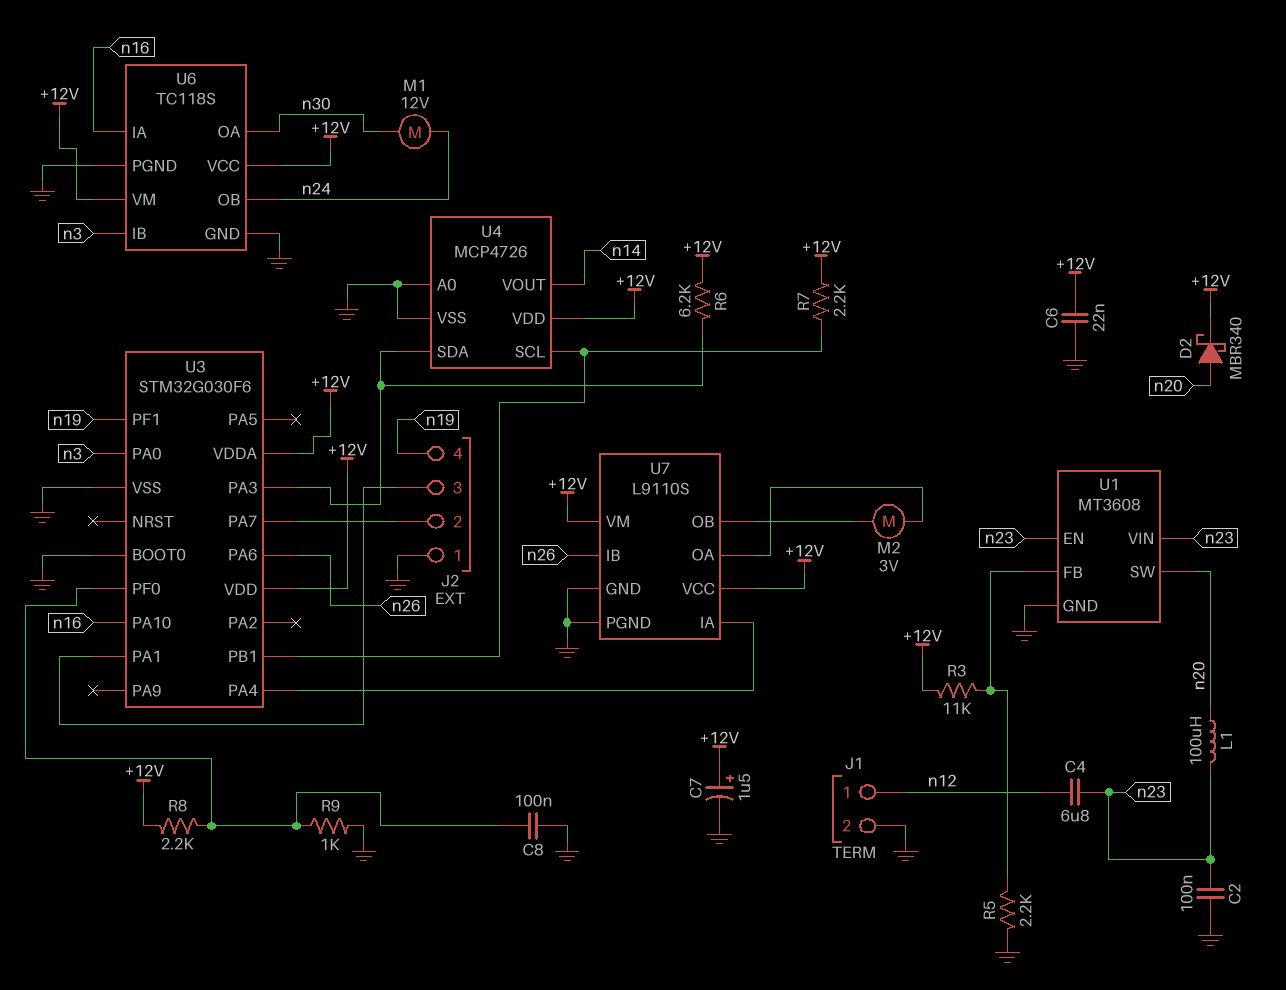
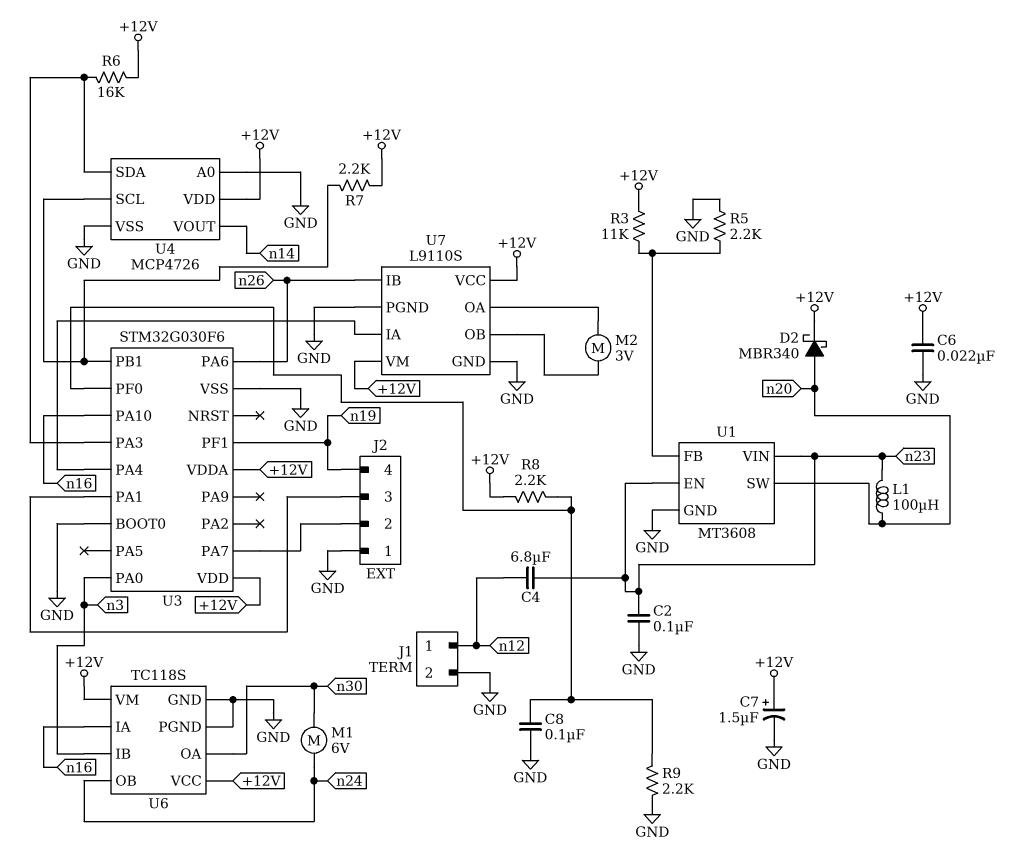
M1: motor 12V (n24, n30) -> motor 6V (n24, n30)
R6: 6.2k (+12V, U3/PA3) -> 16k (+12V, U3/PA3)
R9: 1k (GND, U3/PF0) -> 2.2k (GND, U3/PF0)

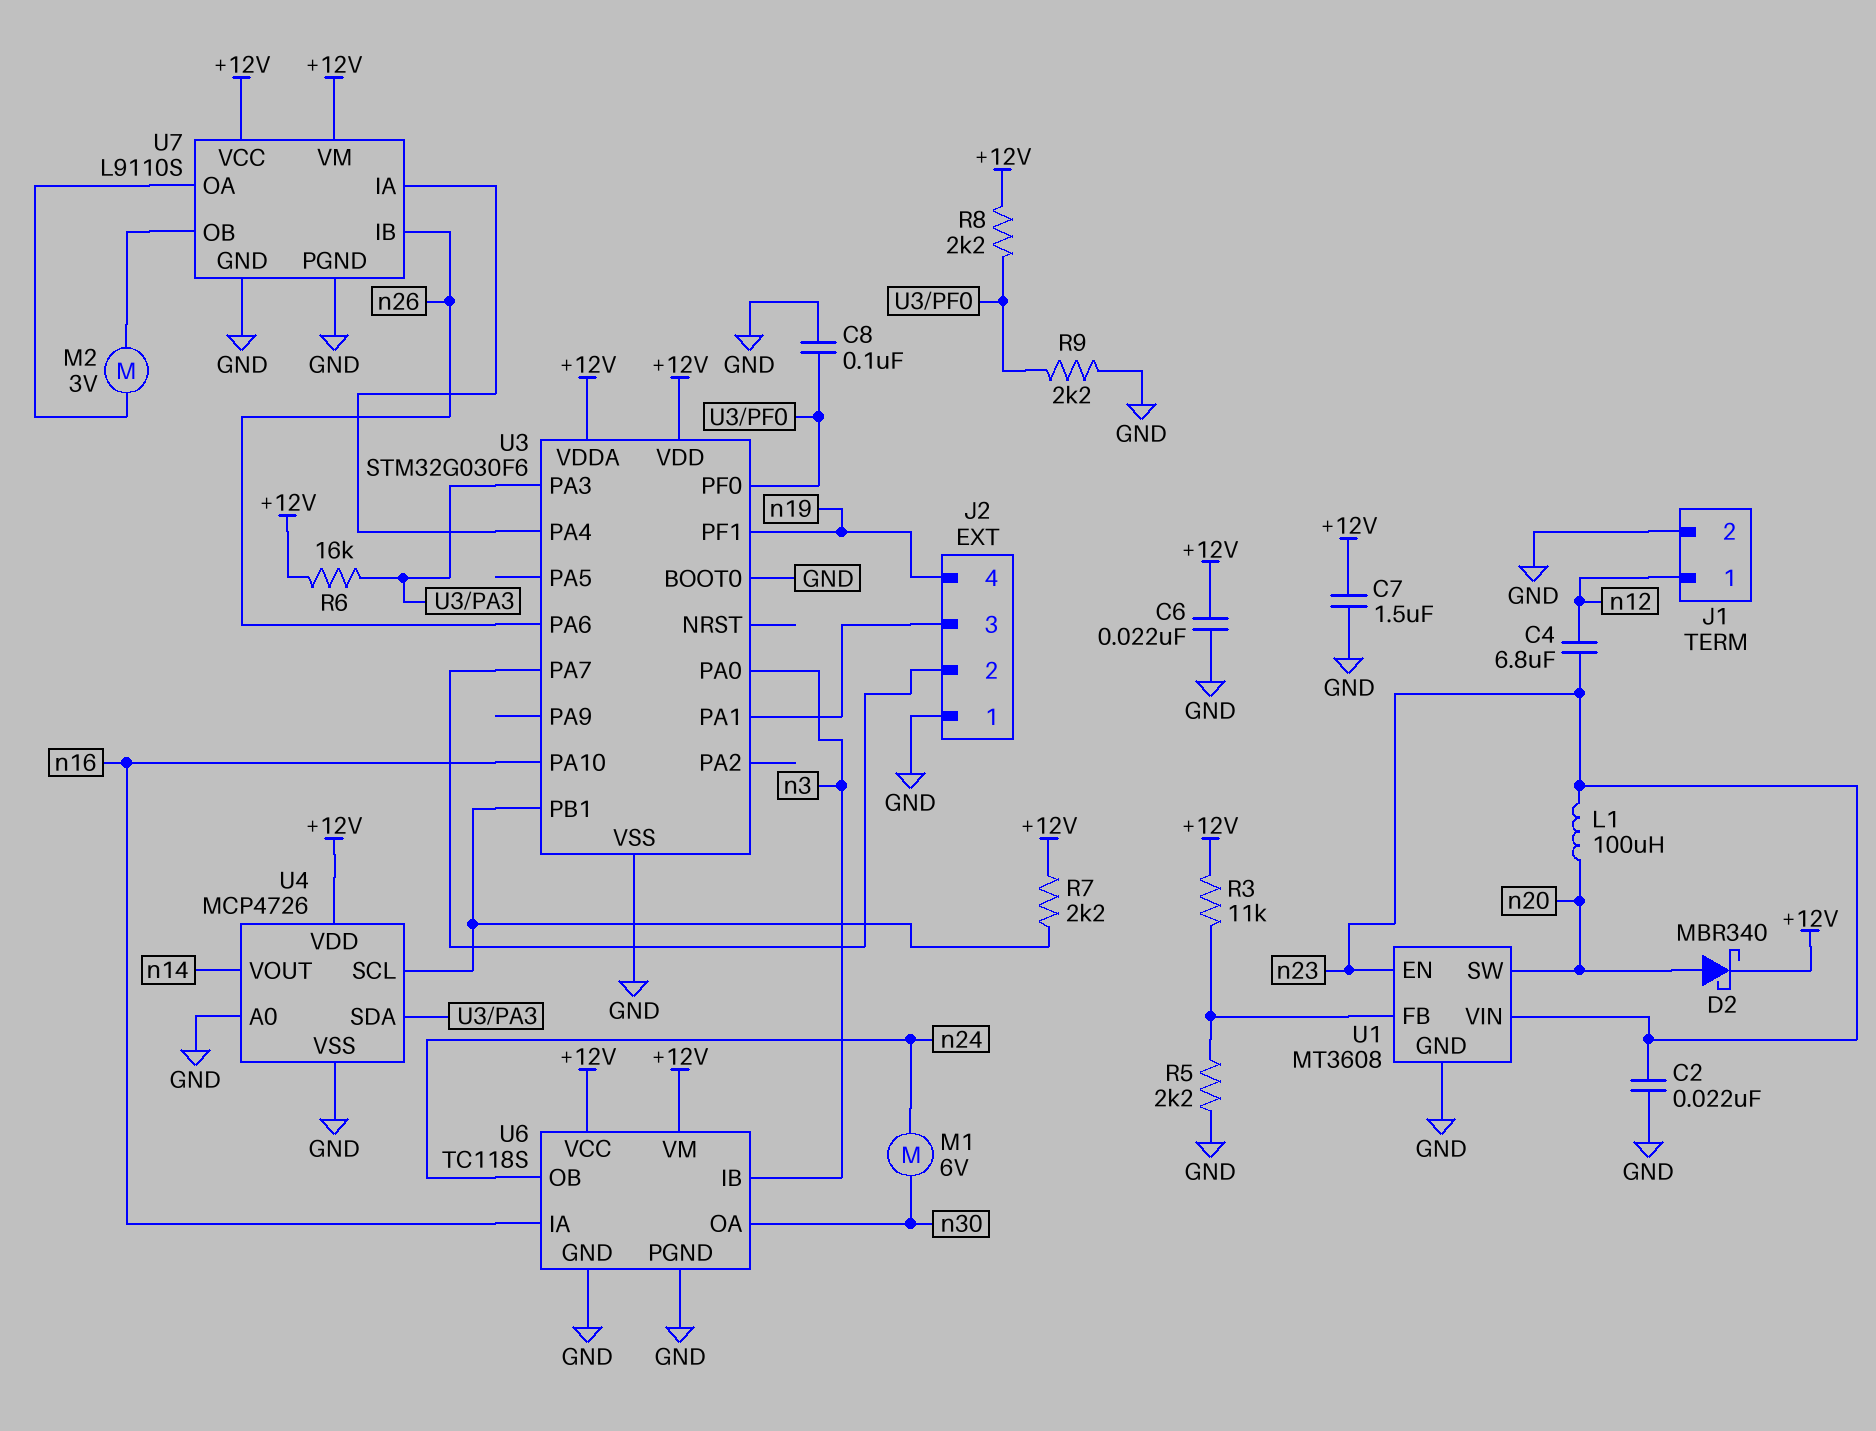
C2: 100nF (GND, n23) -> 22nF (GND, n23)
C7: 1.5uF (plus +12V, minus GND) -> 1.5uF (+12V, GND)

